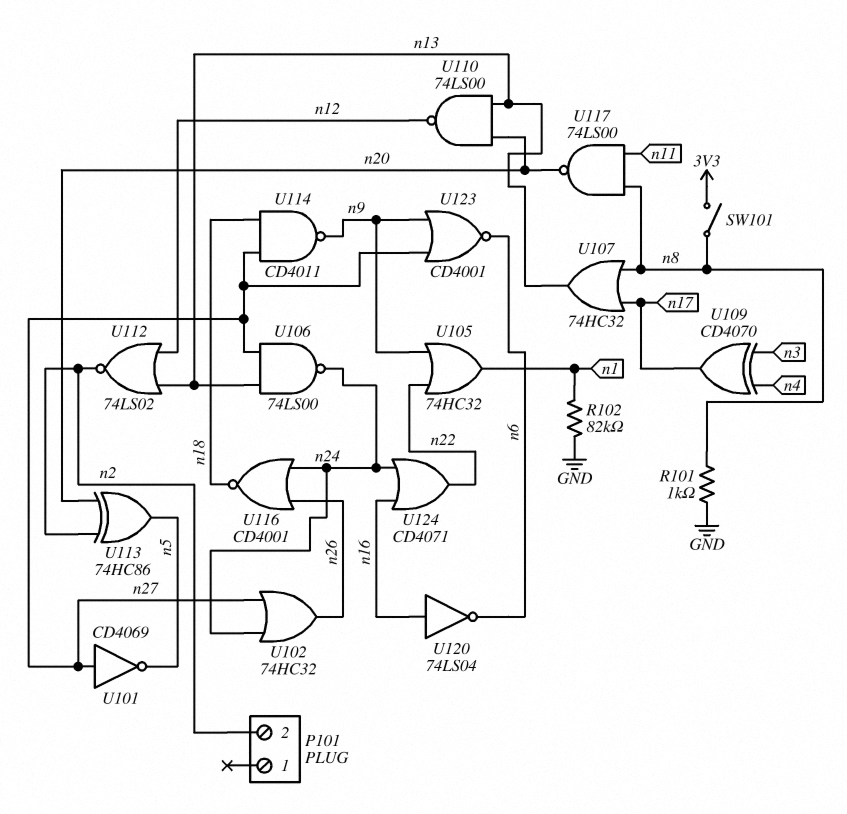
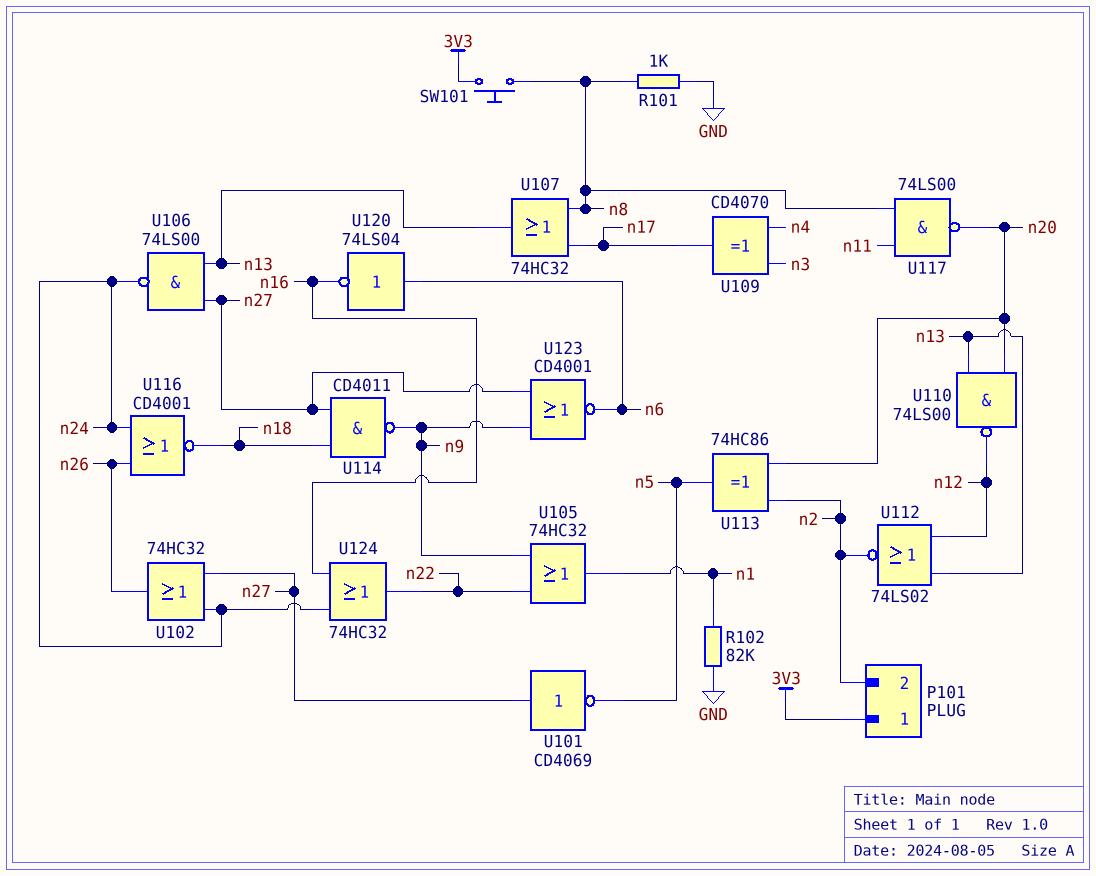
P101 pin 1: none -> 3V3
SW101: switch (3V3, n8) -> button (3V3, n8)
U120: NOT 74LS04 (in n16, out n6) -> NOT 74LS04 (in n6, out n16)
U124: OR CD4071 (in n16, in n24, out n22) -> OR 74HC32 (in n16, in n24, out n22)

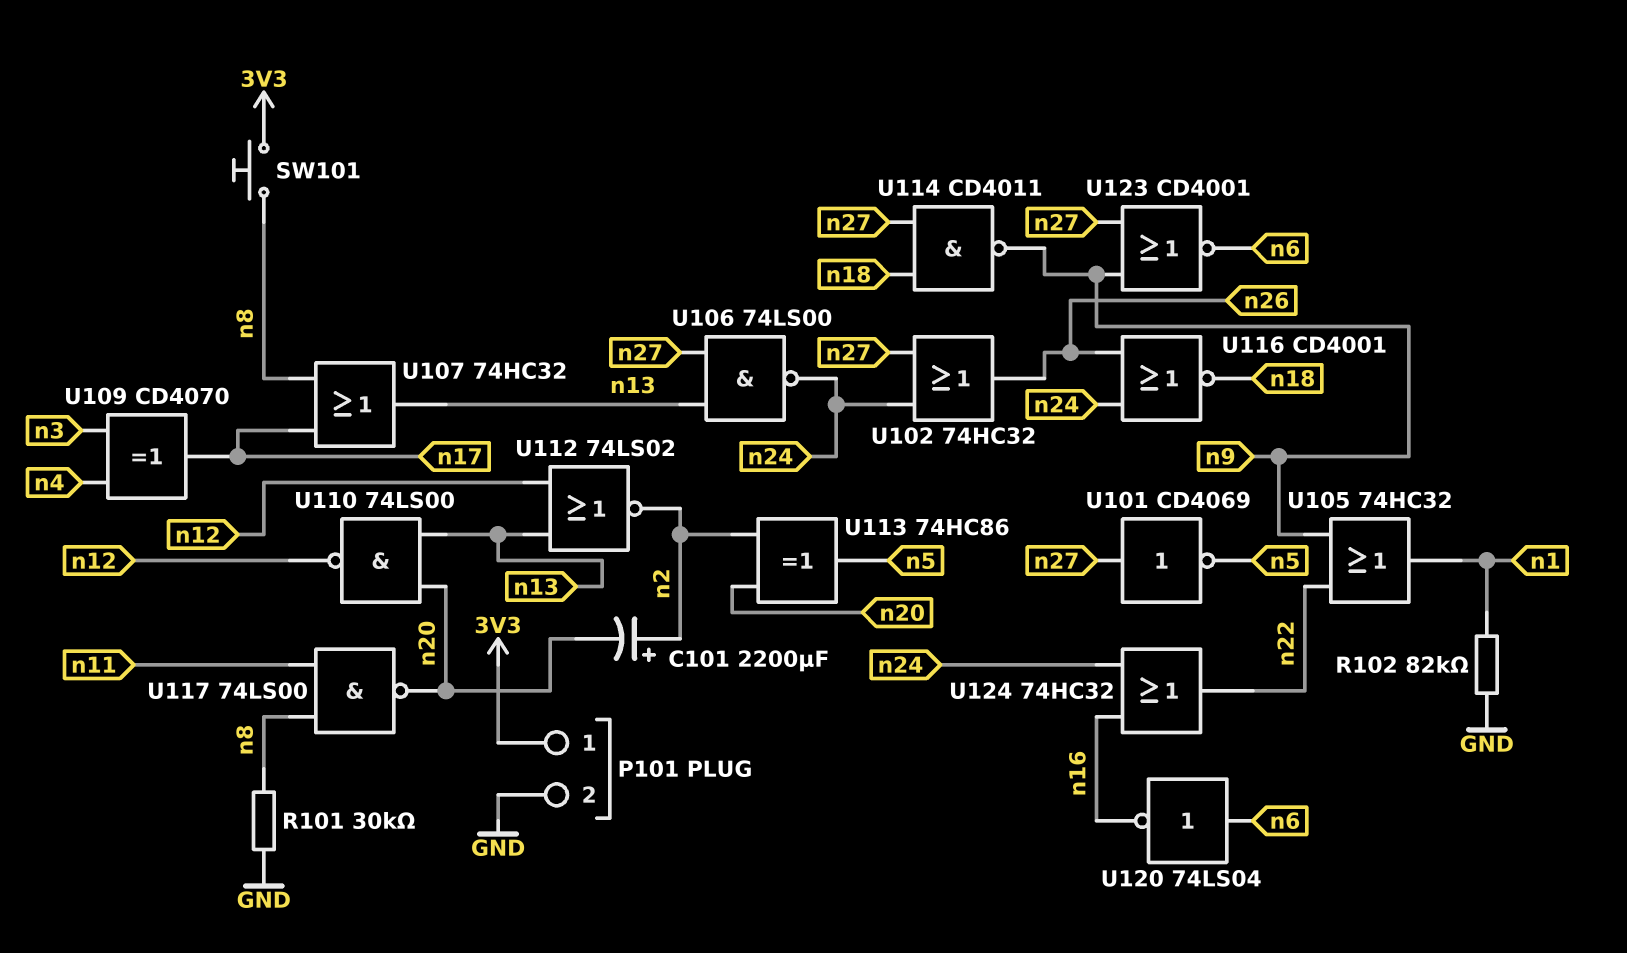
C101: none -> 2200uF (plus n2, minus n20)
P101 pin 2: n2 -> GND
R101: 1k (GND, n8) -> 30k (GND, n8)

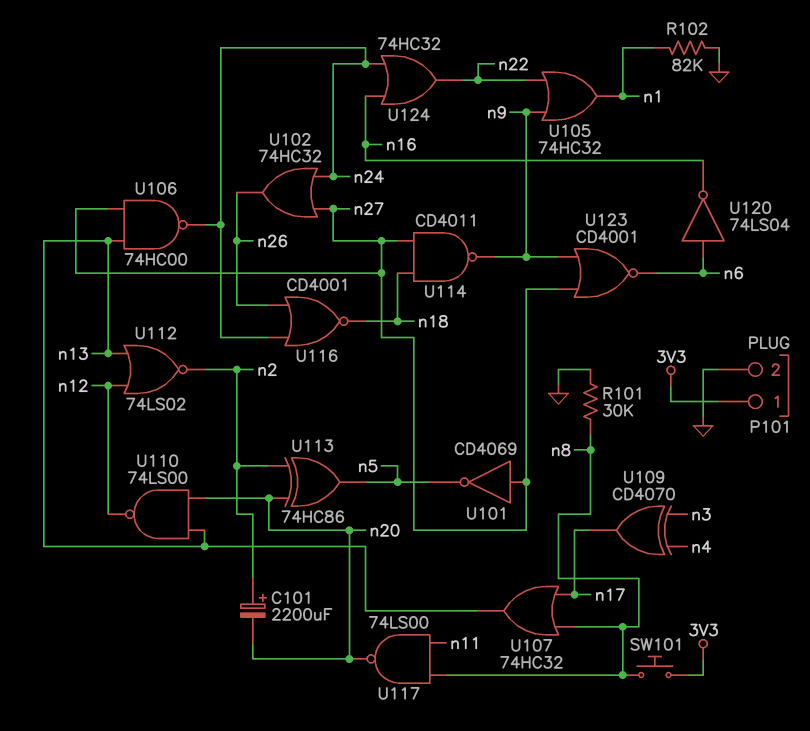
U106: NAND 74LS00 (in n13, in n27, out n24) -> NAND 74HC00 (in n13, in n27, out n24)

